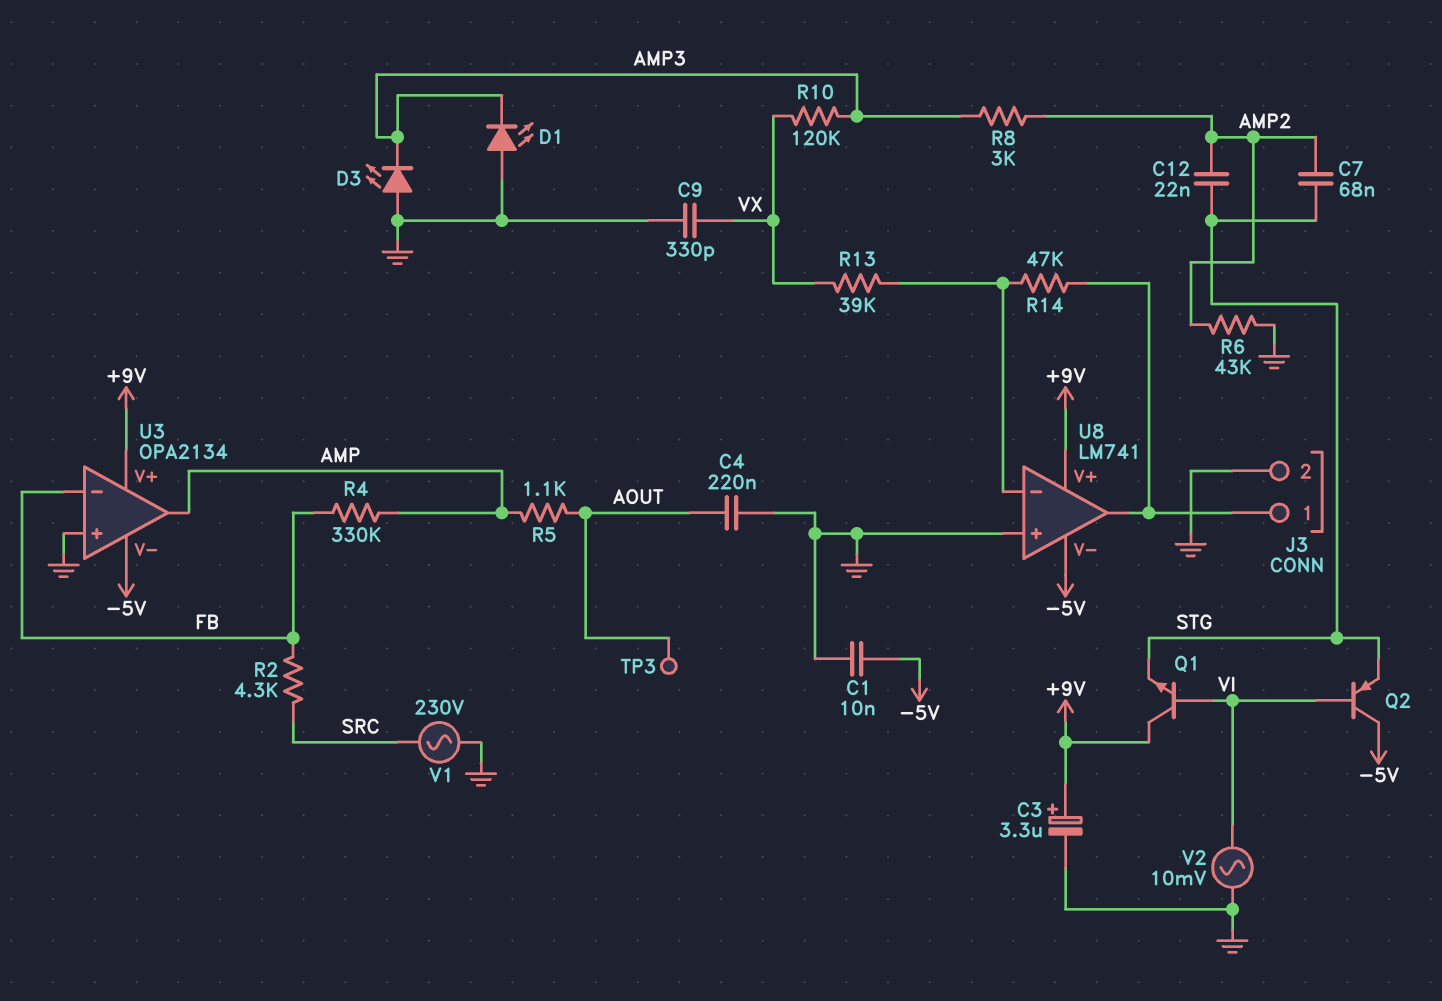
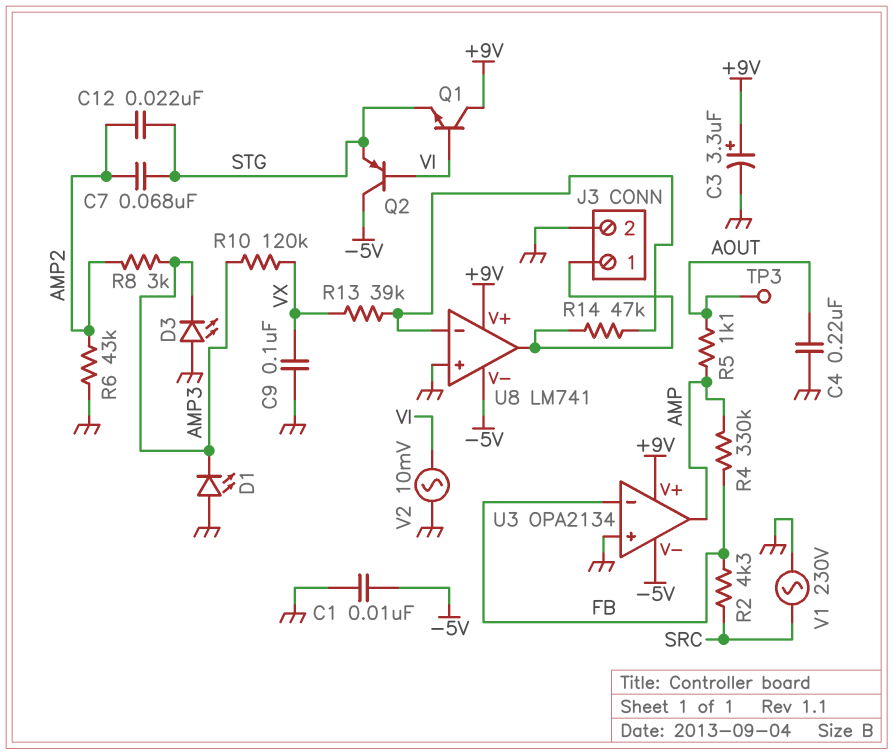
C9: 330pF (GND, VX) -> 100nF (GND, VX)

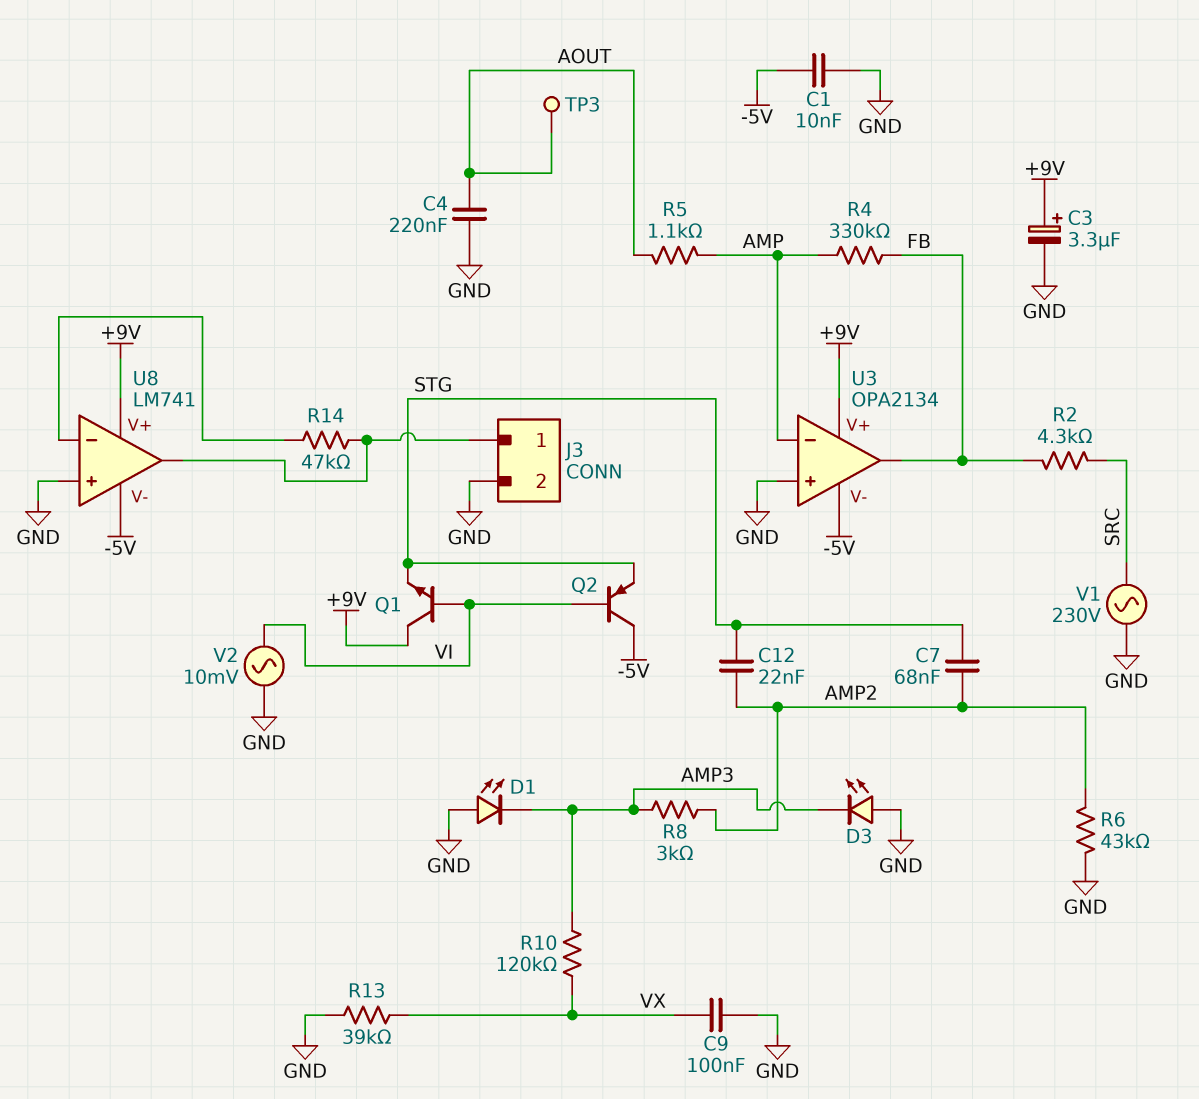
R13: 39k (U8/in-, VX) -> 39k (GND, VX)
U3 pin in-: FB -> AMP
U3 pin out: AMP -> FB

